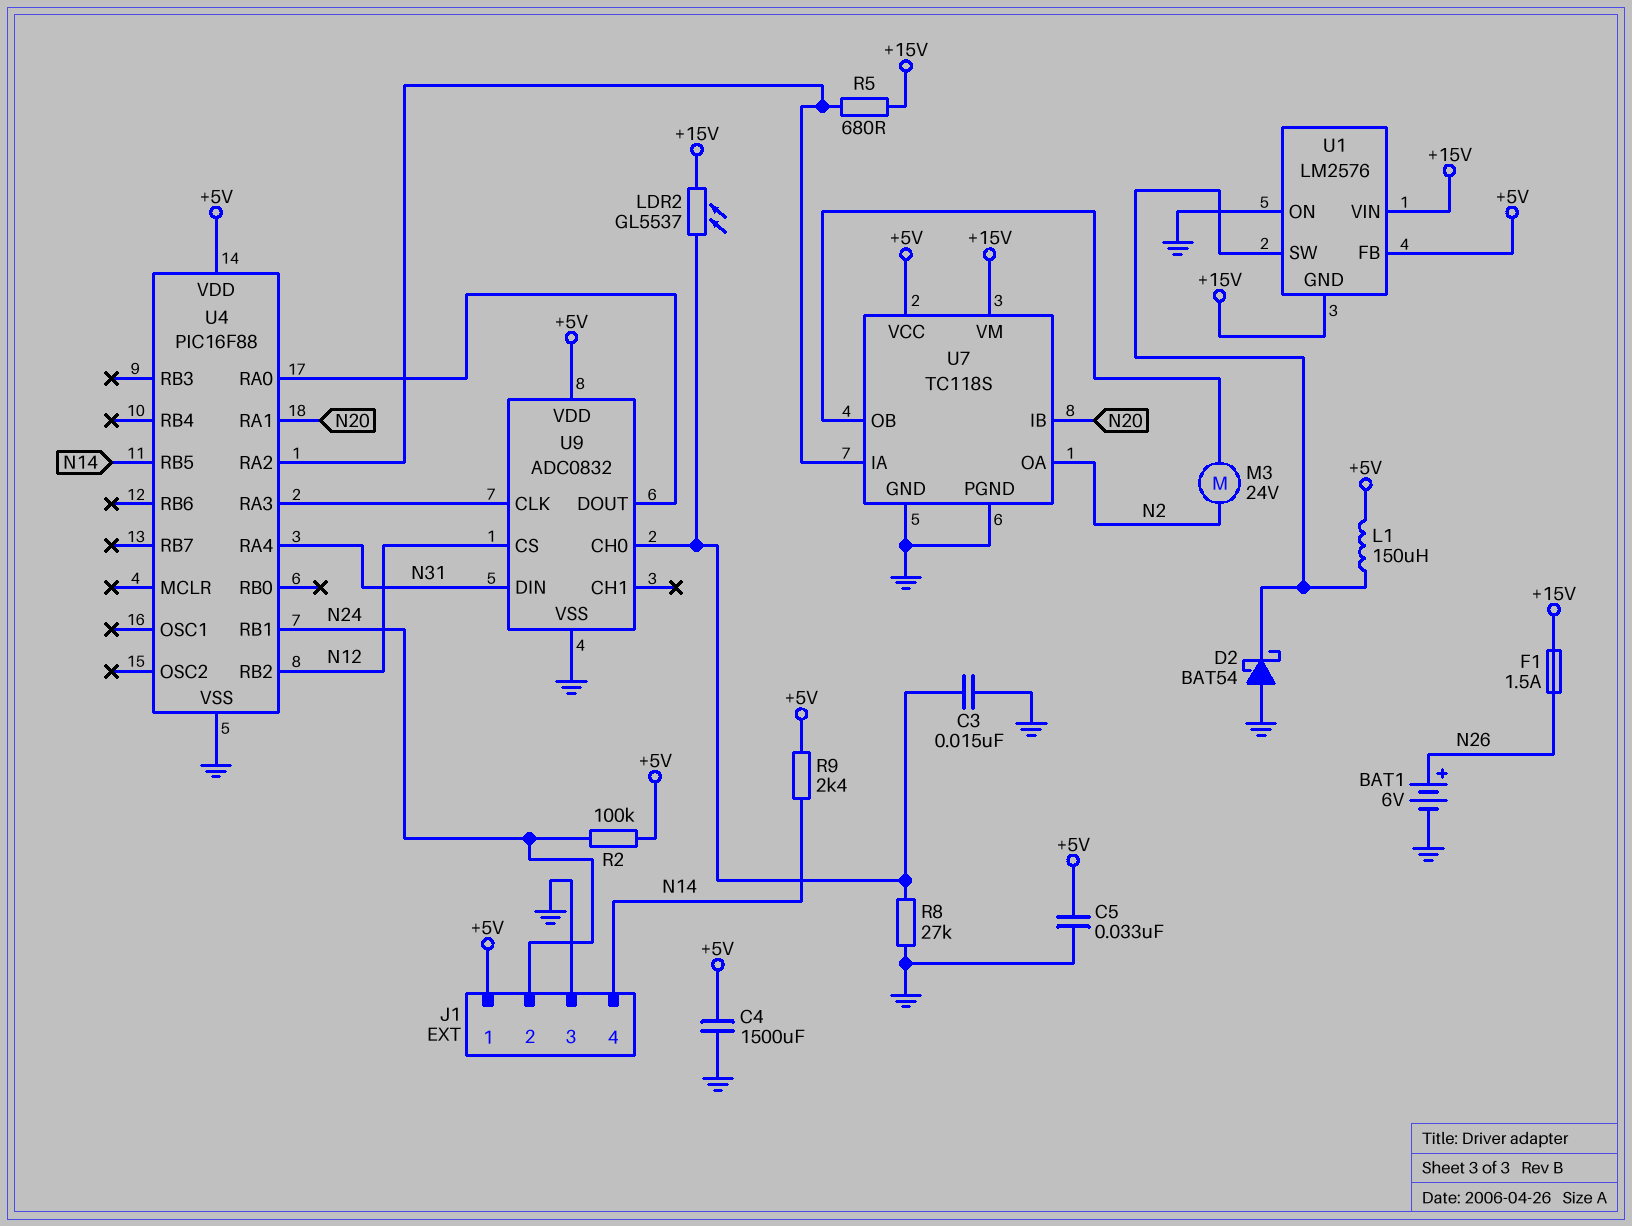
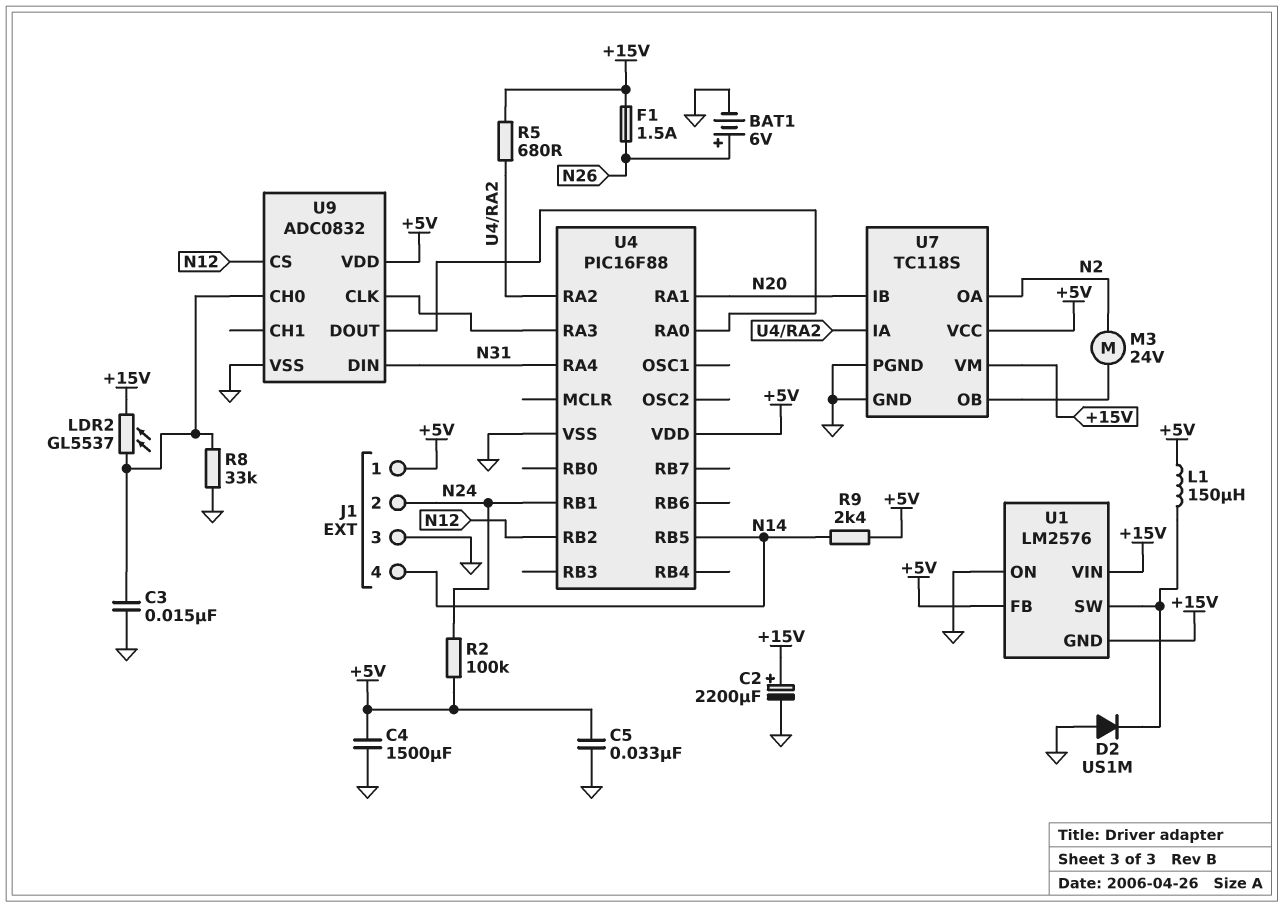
C2: none -> 2200uF (plus +15V, minus GND)
D2: schottky BAT54 (A GND, K U1/SW) -> diode US1M (A GND, K U1/SW)
R8: 27k (GND, U9/CH0) -> 33k (GND, U9/CH0)

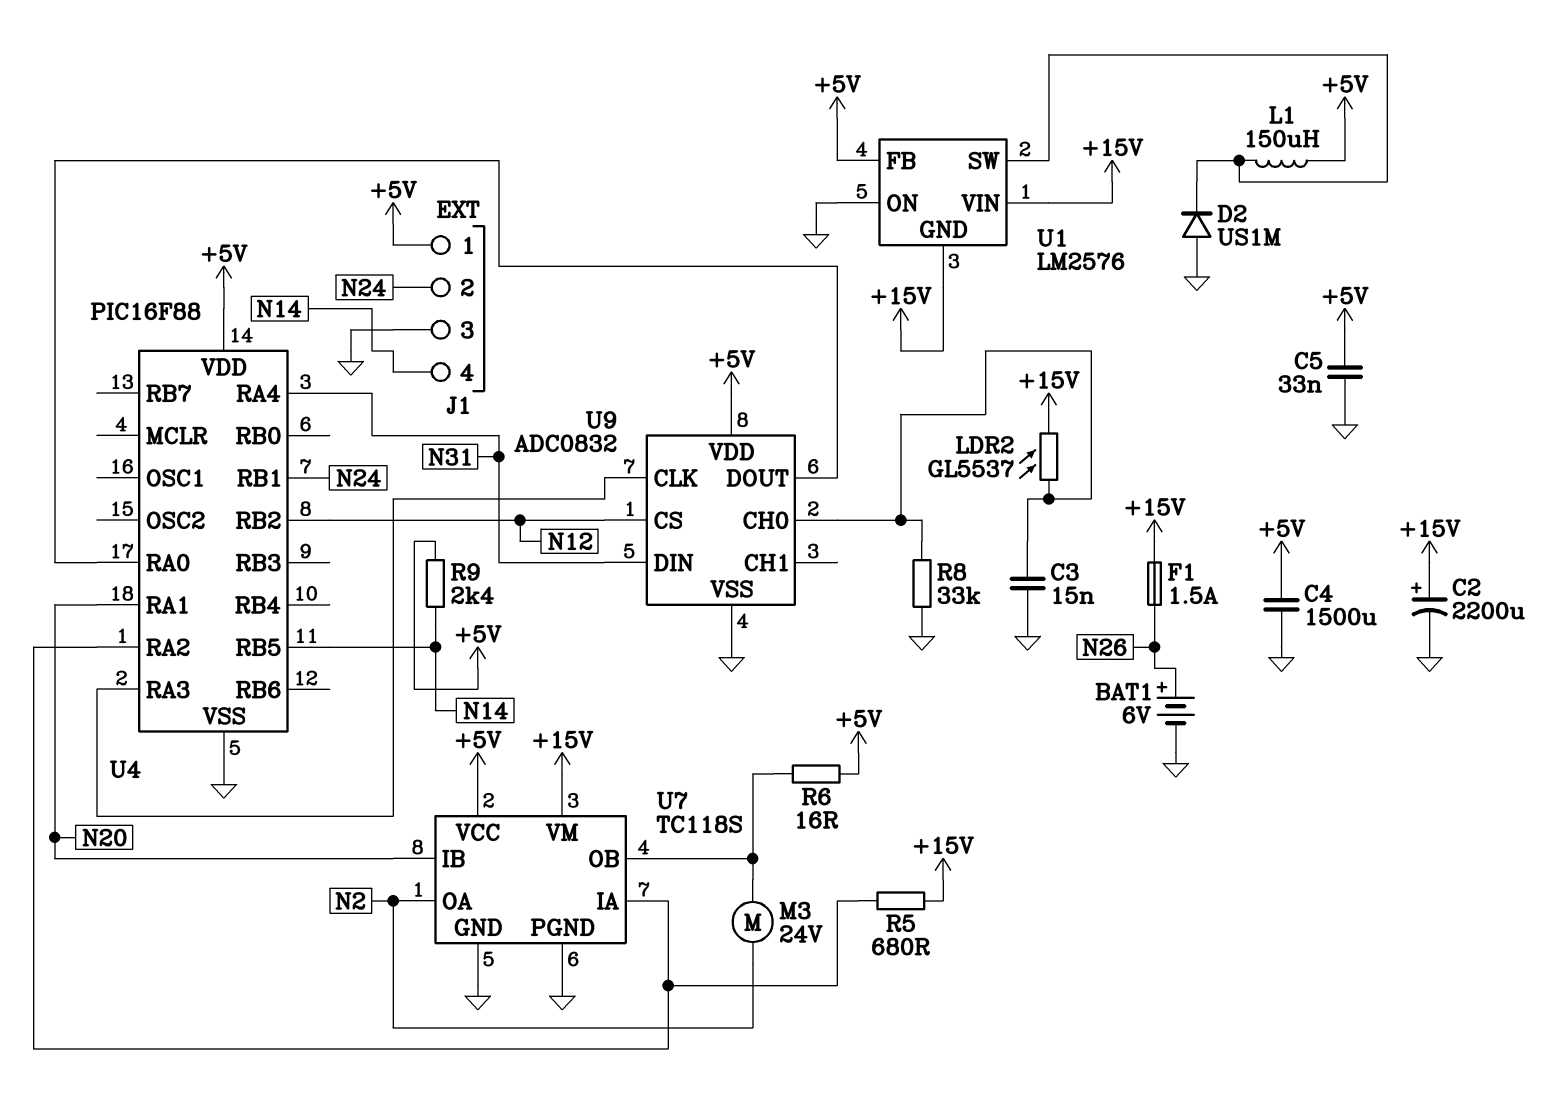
R2: 100k (+5V, N24) -> none
R6: none -> 16 (+5V, U7/OB)

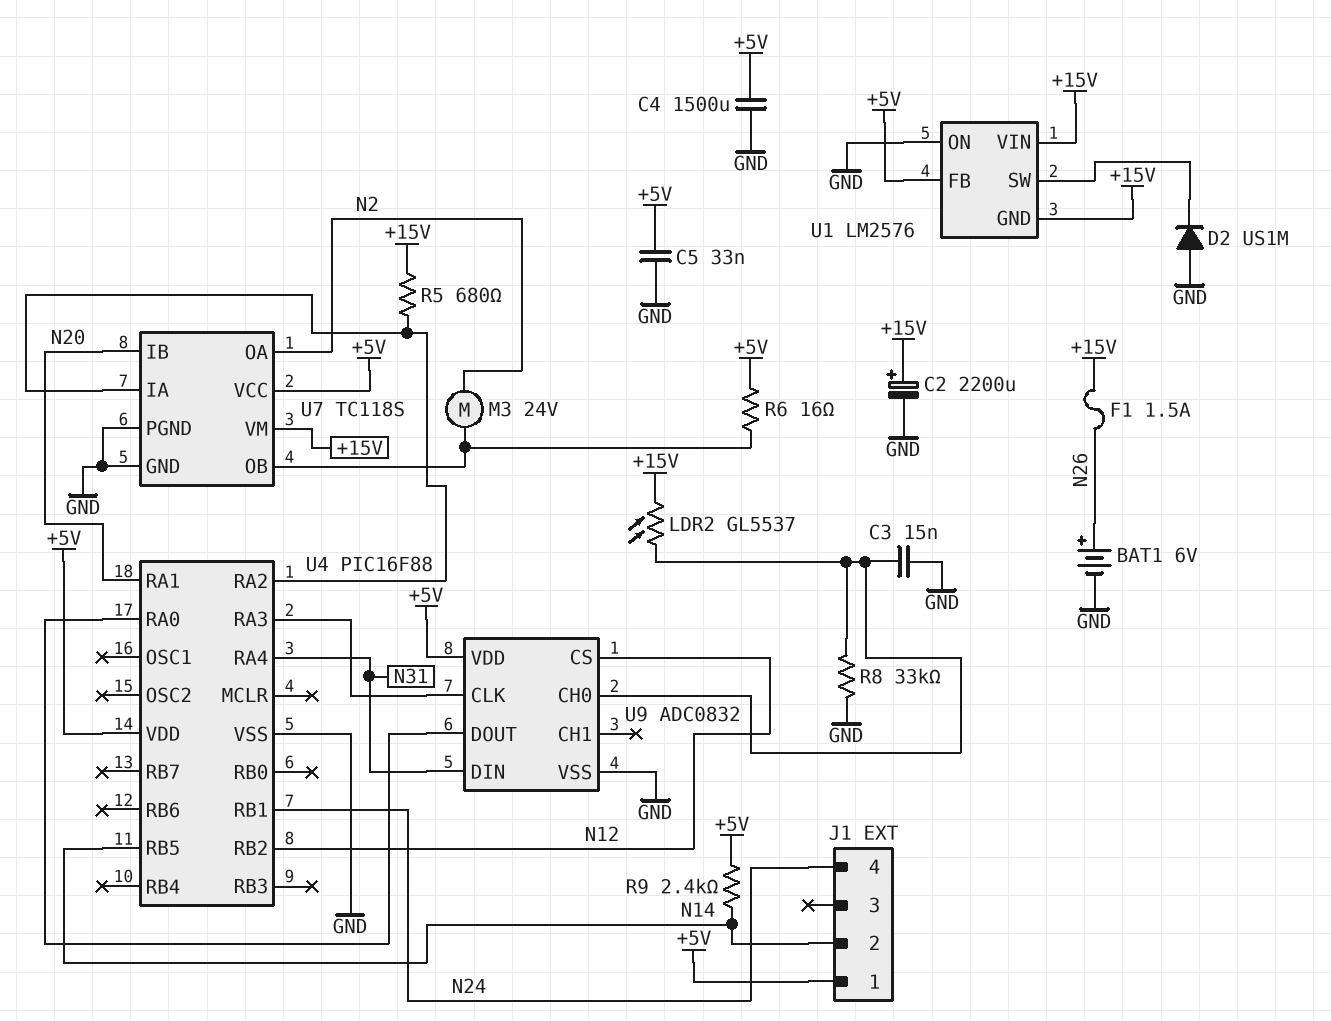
J1 pin 2: N24 -> N14
J1 pin 3: GND -> none
J1 pin 4: N14 -> N24
L1: 150uH (+5V, U1/SW) -> none

